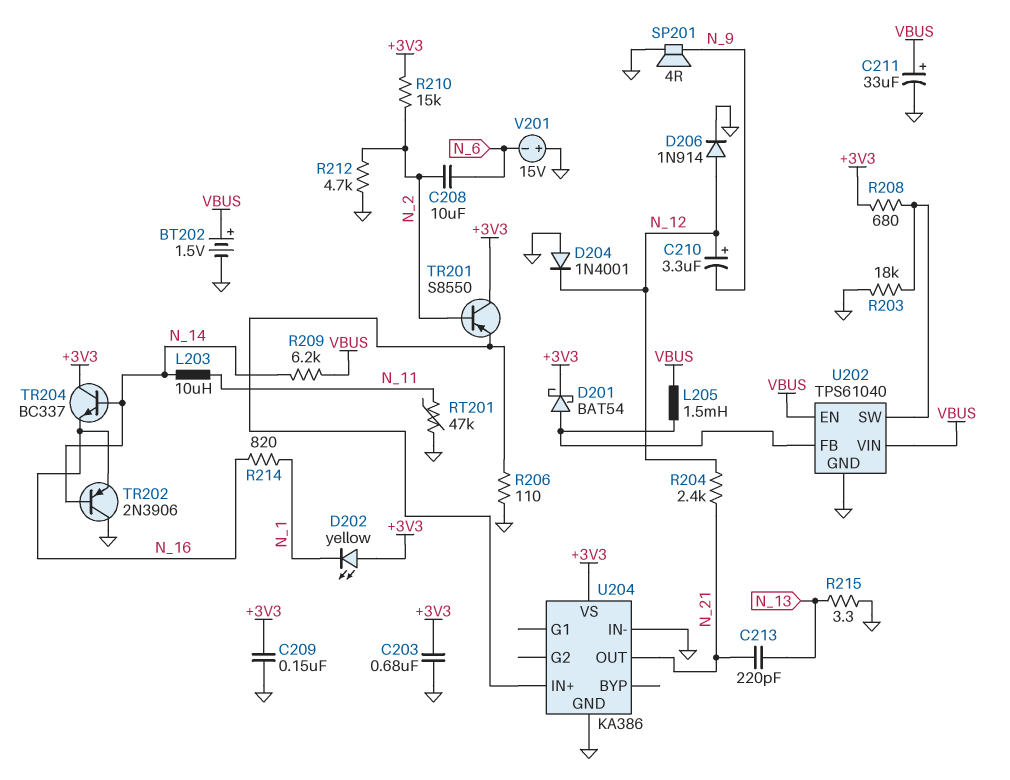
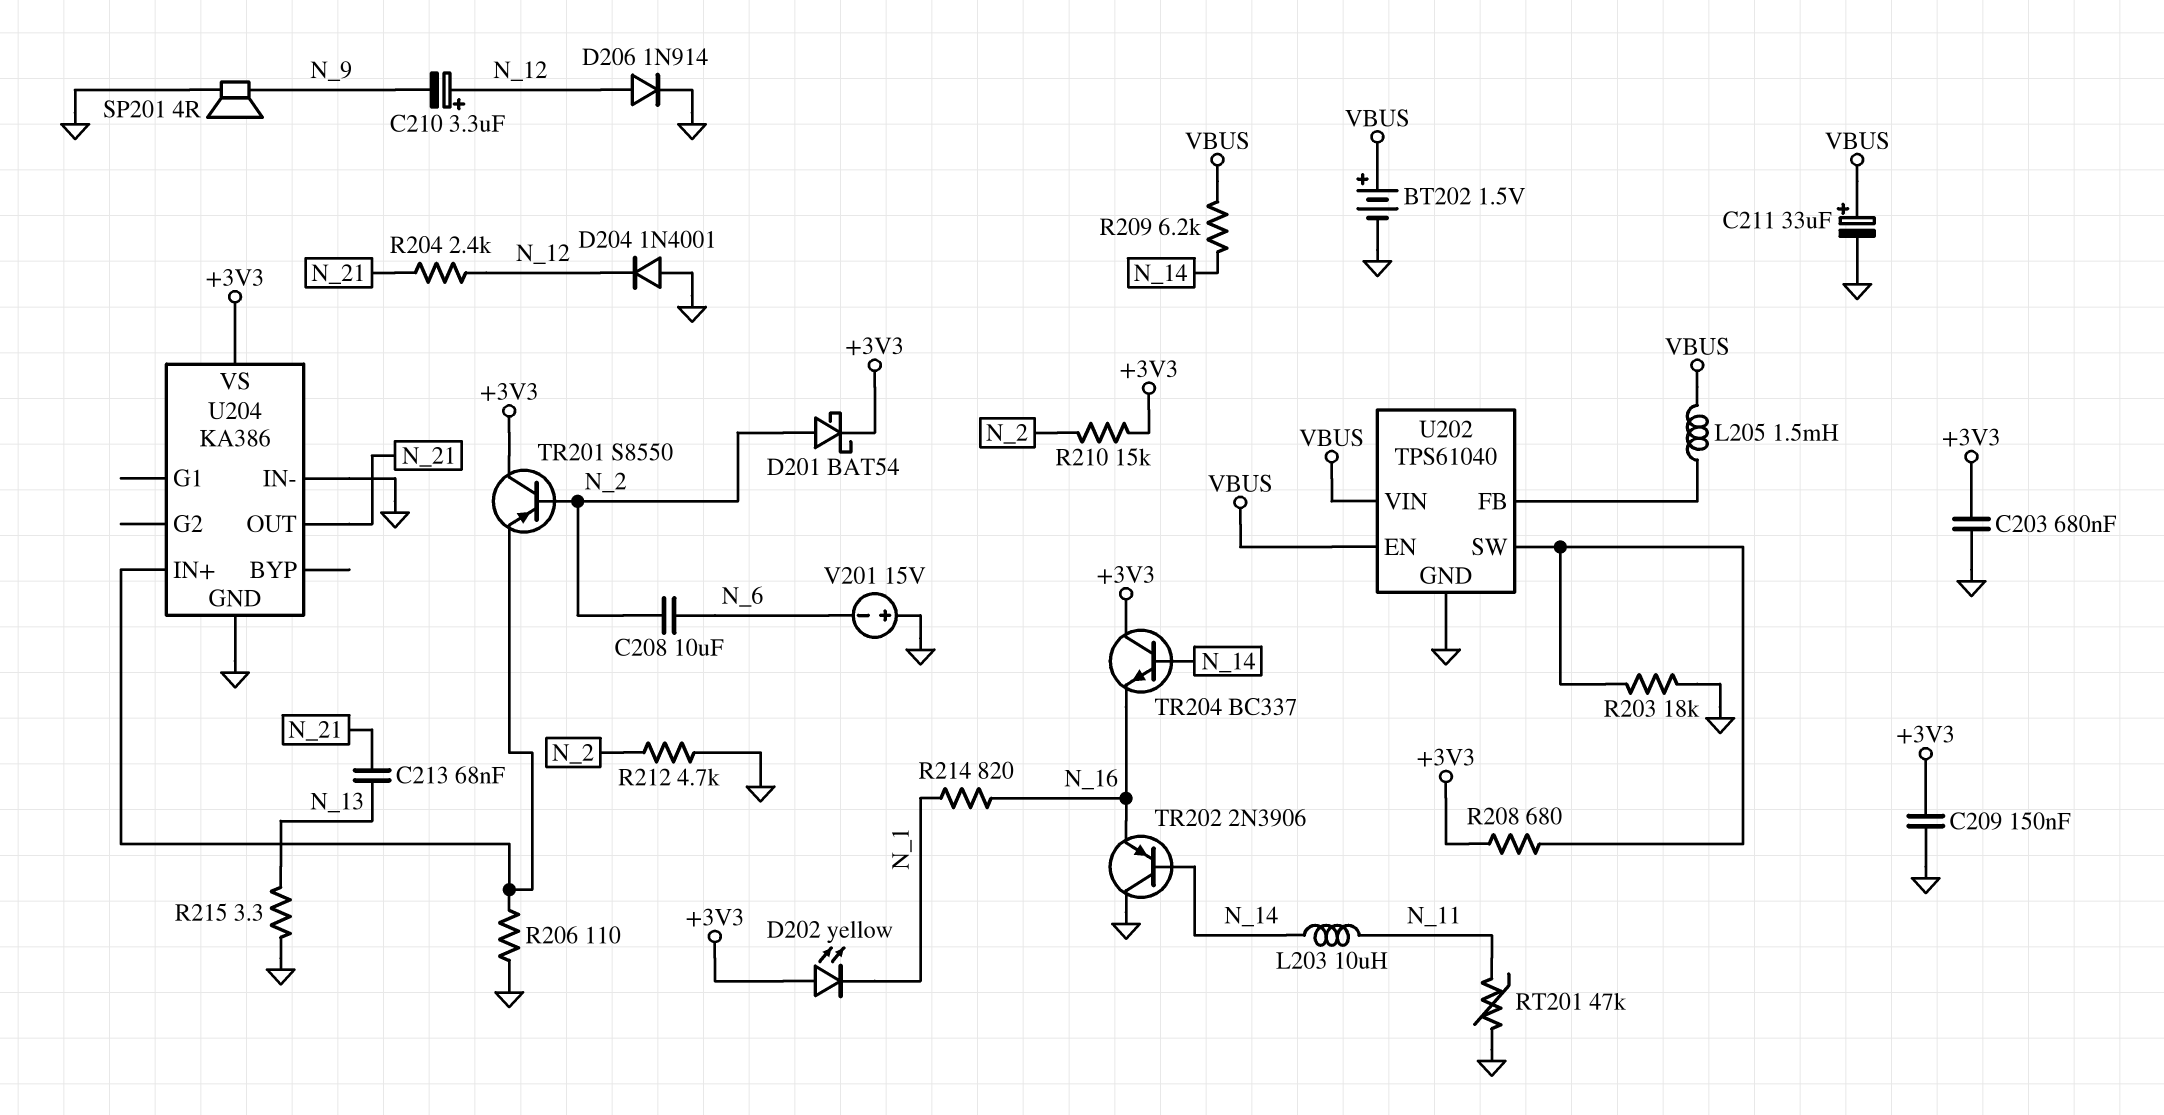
C213: 220pF (N_13, N_21) -> 68nF (N_13, N_21)
D201: schottky BAT54 (A U202/FB, K +3V3) -> schottky BAT54 (A N_2, K +3V3)

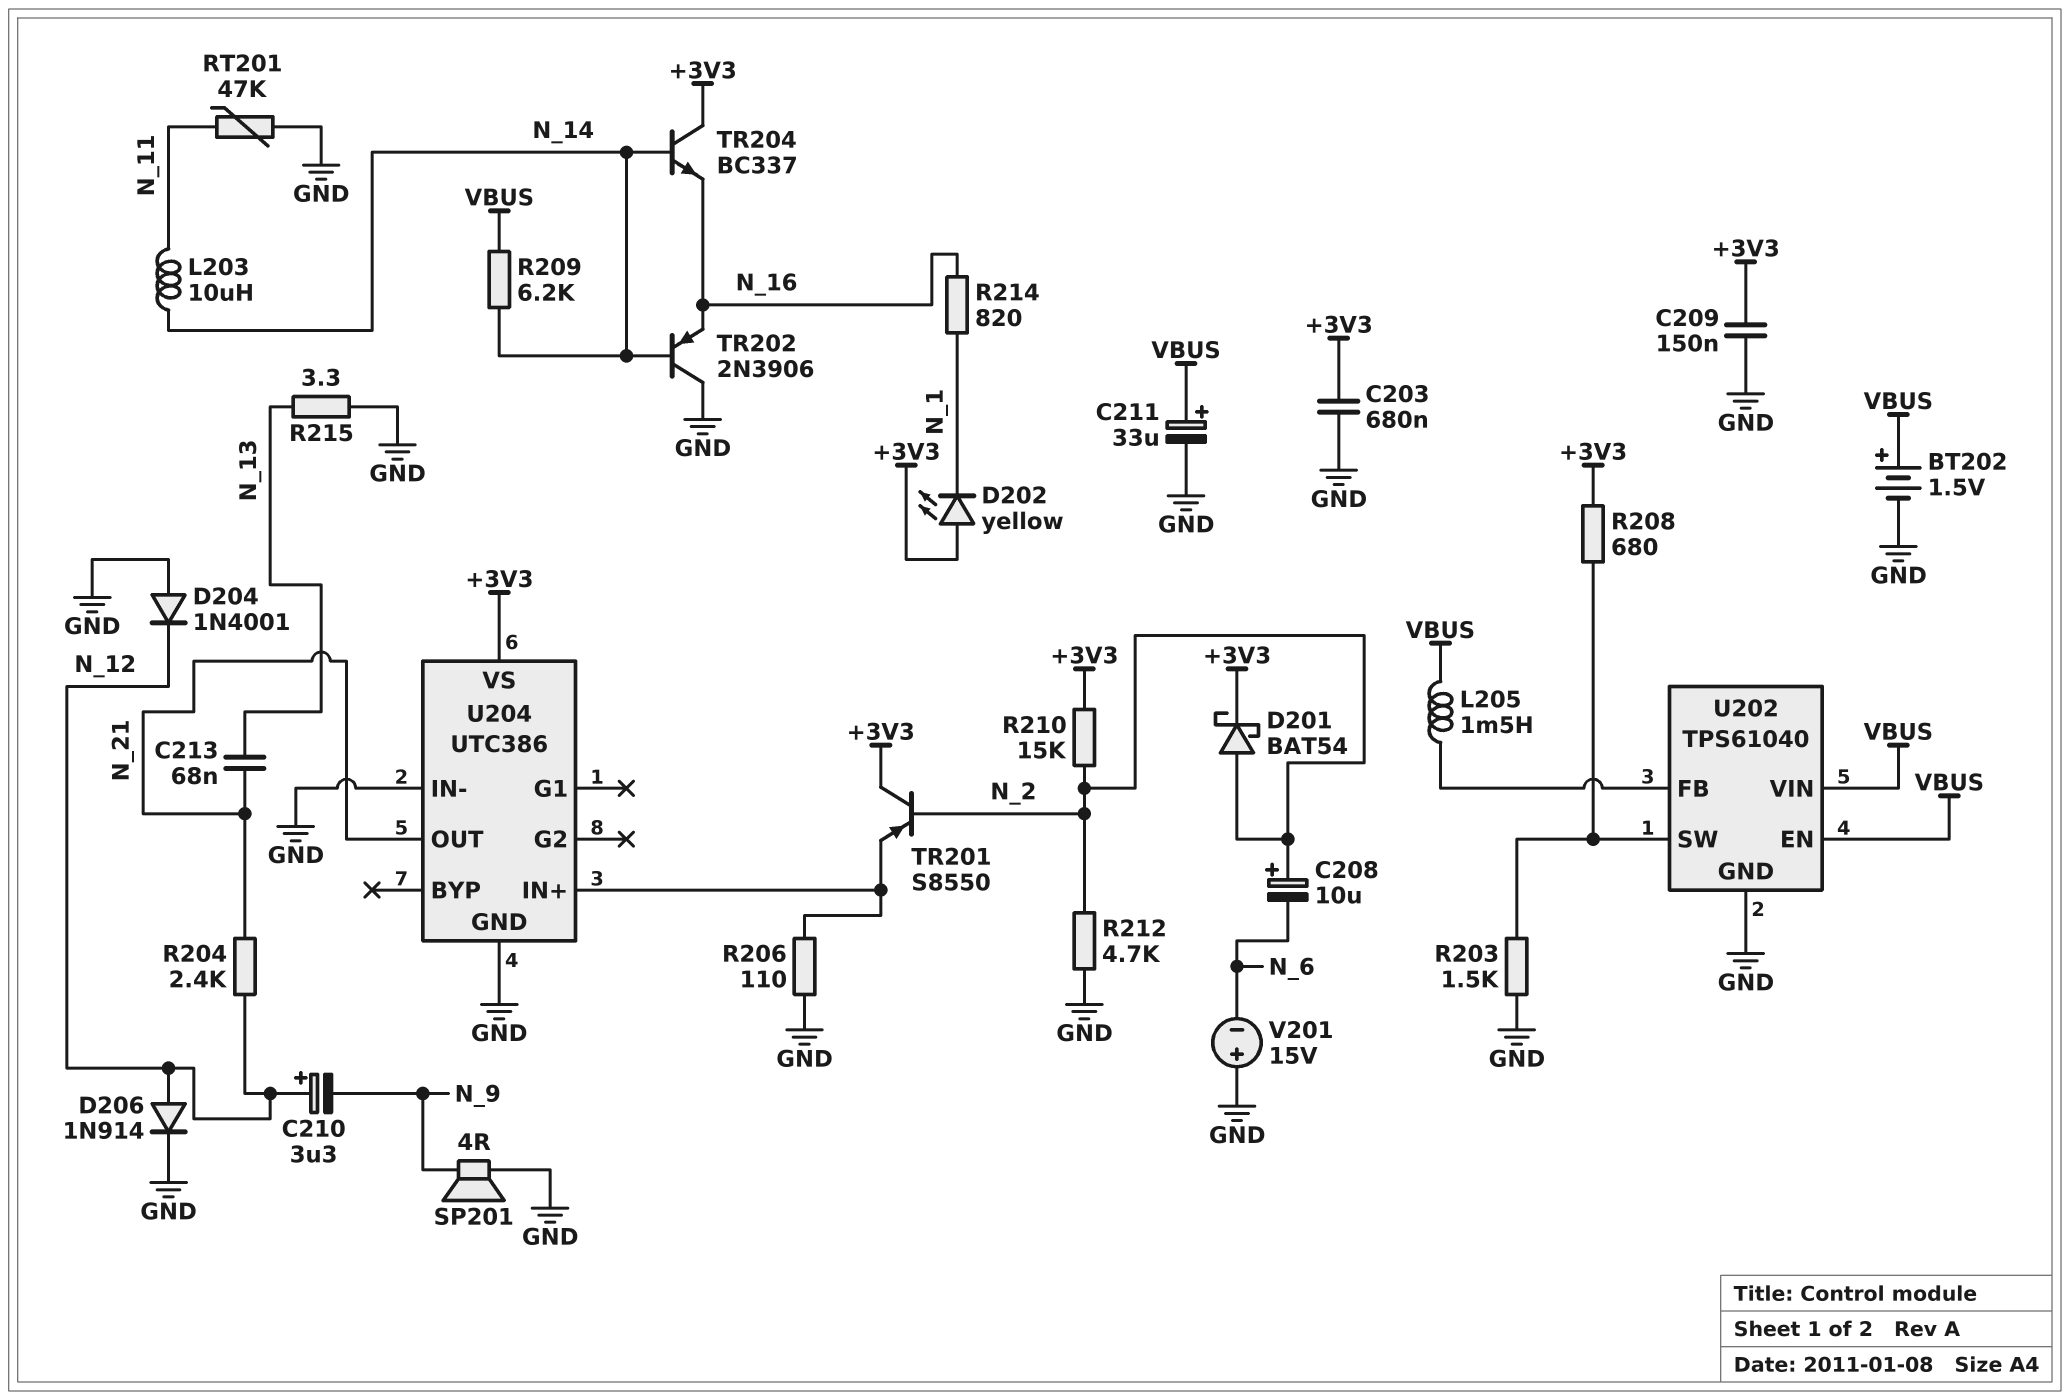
C208: 10uF (N_2, N_6) -> 10uF (plus N_2, minus N_6)
R203: 18k (GND, U202/SW) -> 1.5k (GND, U202/SW)
U204: KA386 -> UTC386

